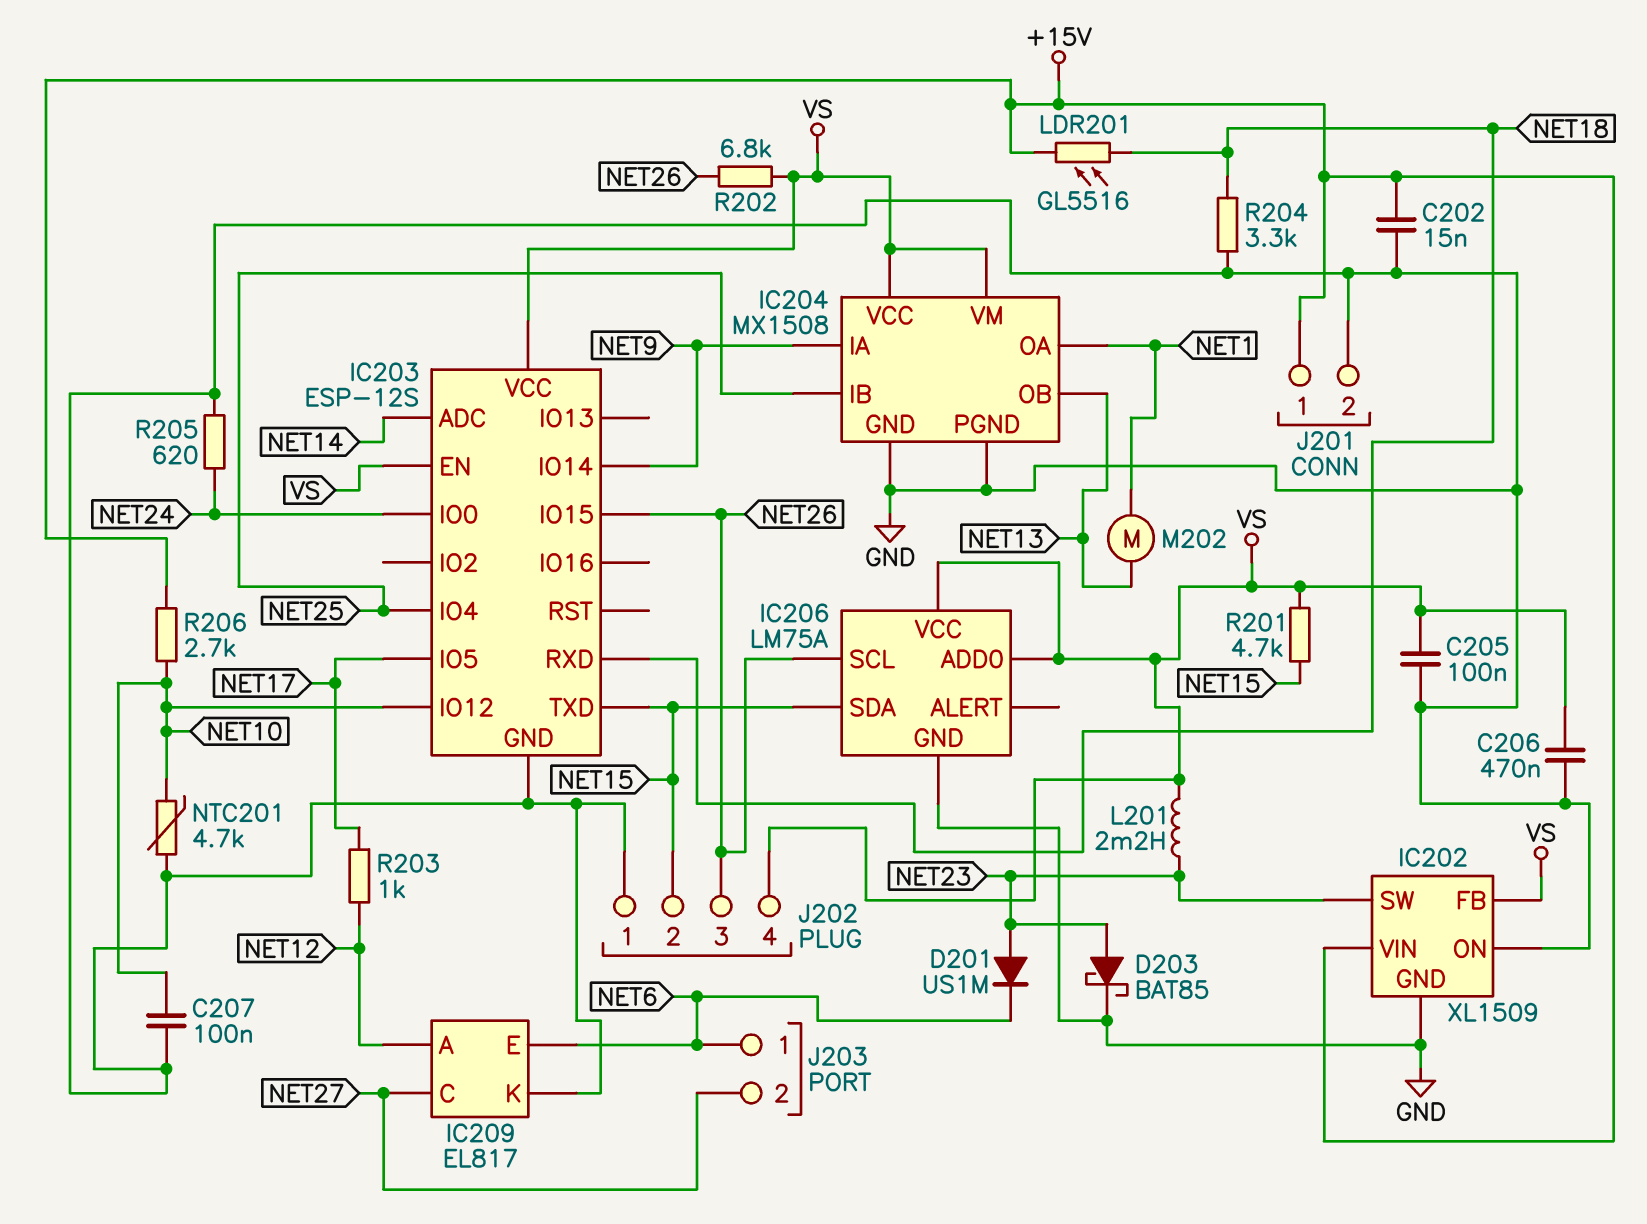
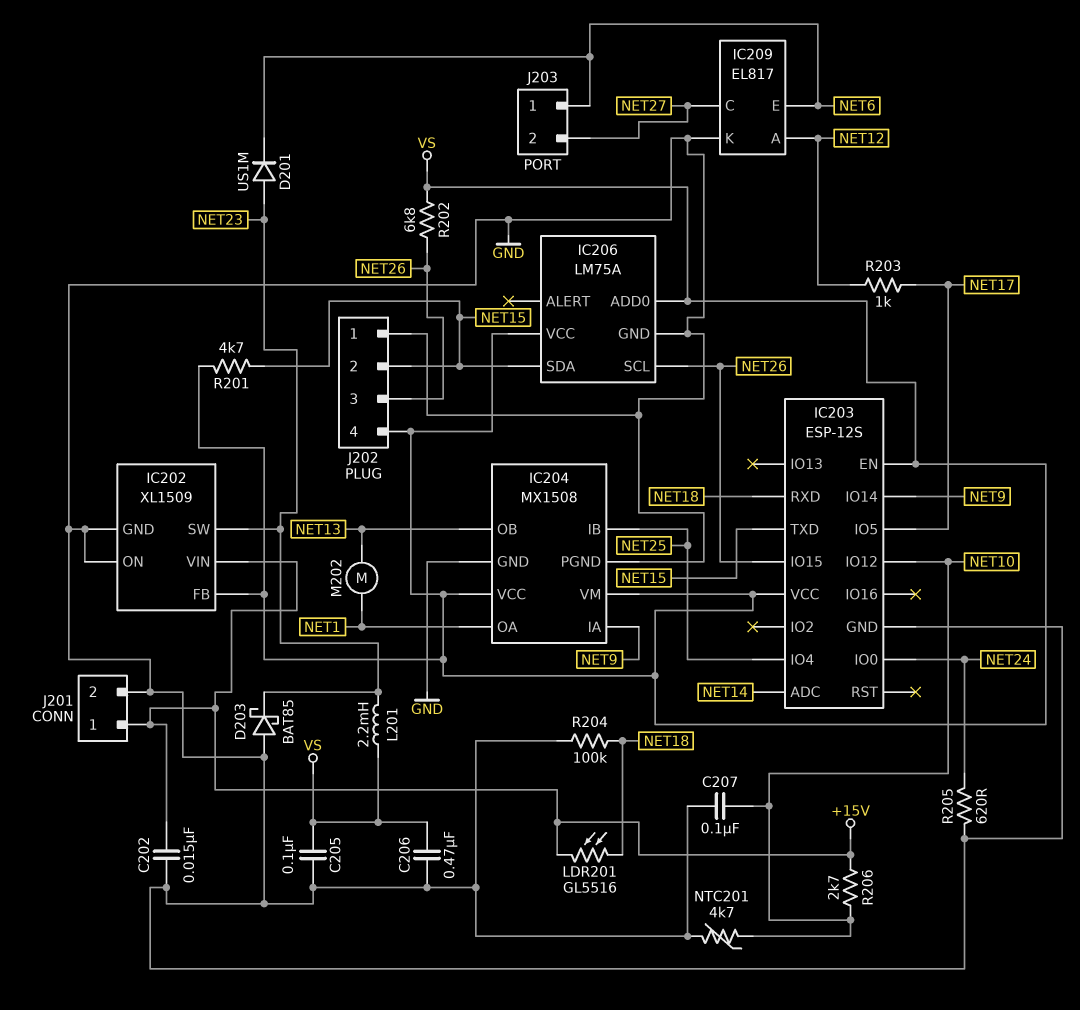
D203: schottky BAT85 (A NET23, K GND) -> schottky BAT85 (A GND, K NET23)
R204: 3.3k (GND, NET18) -> 100k (GND, NET18)

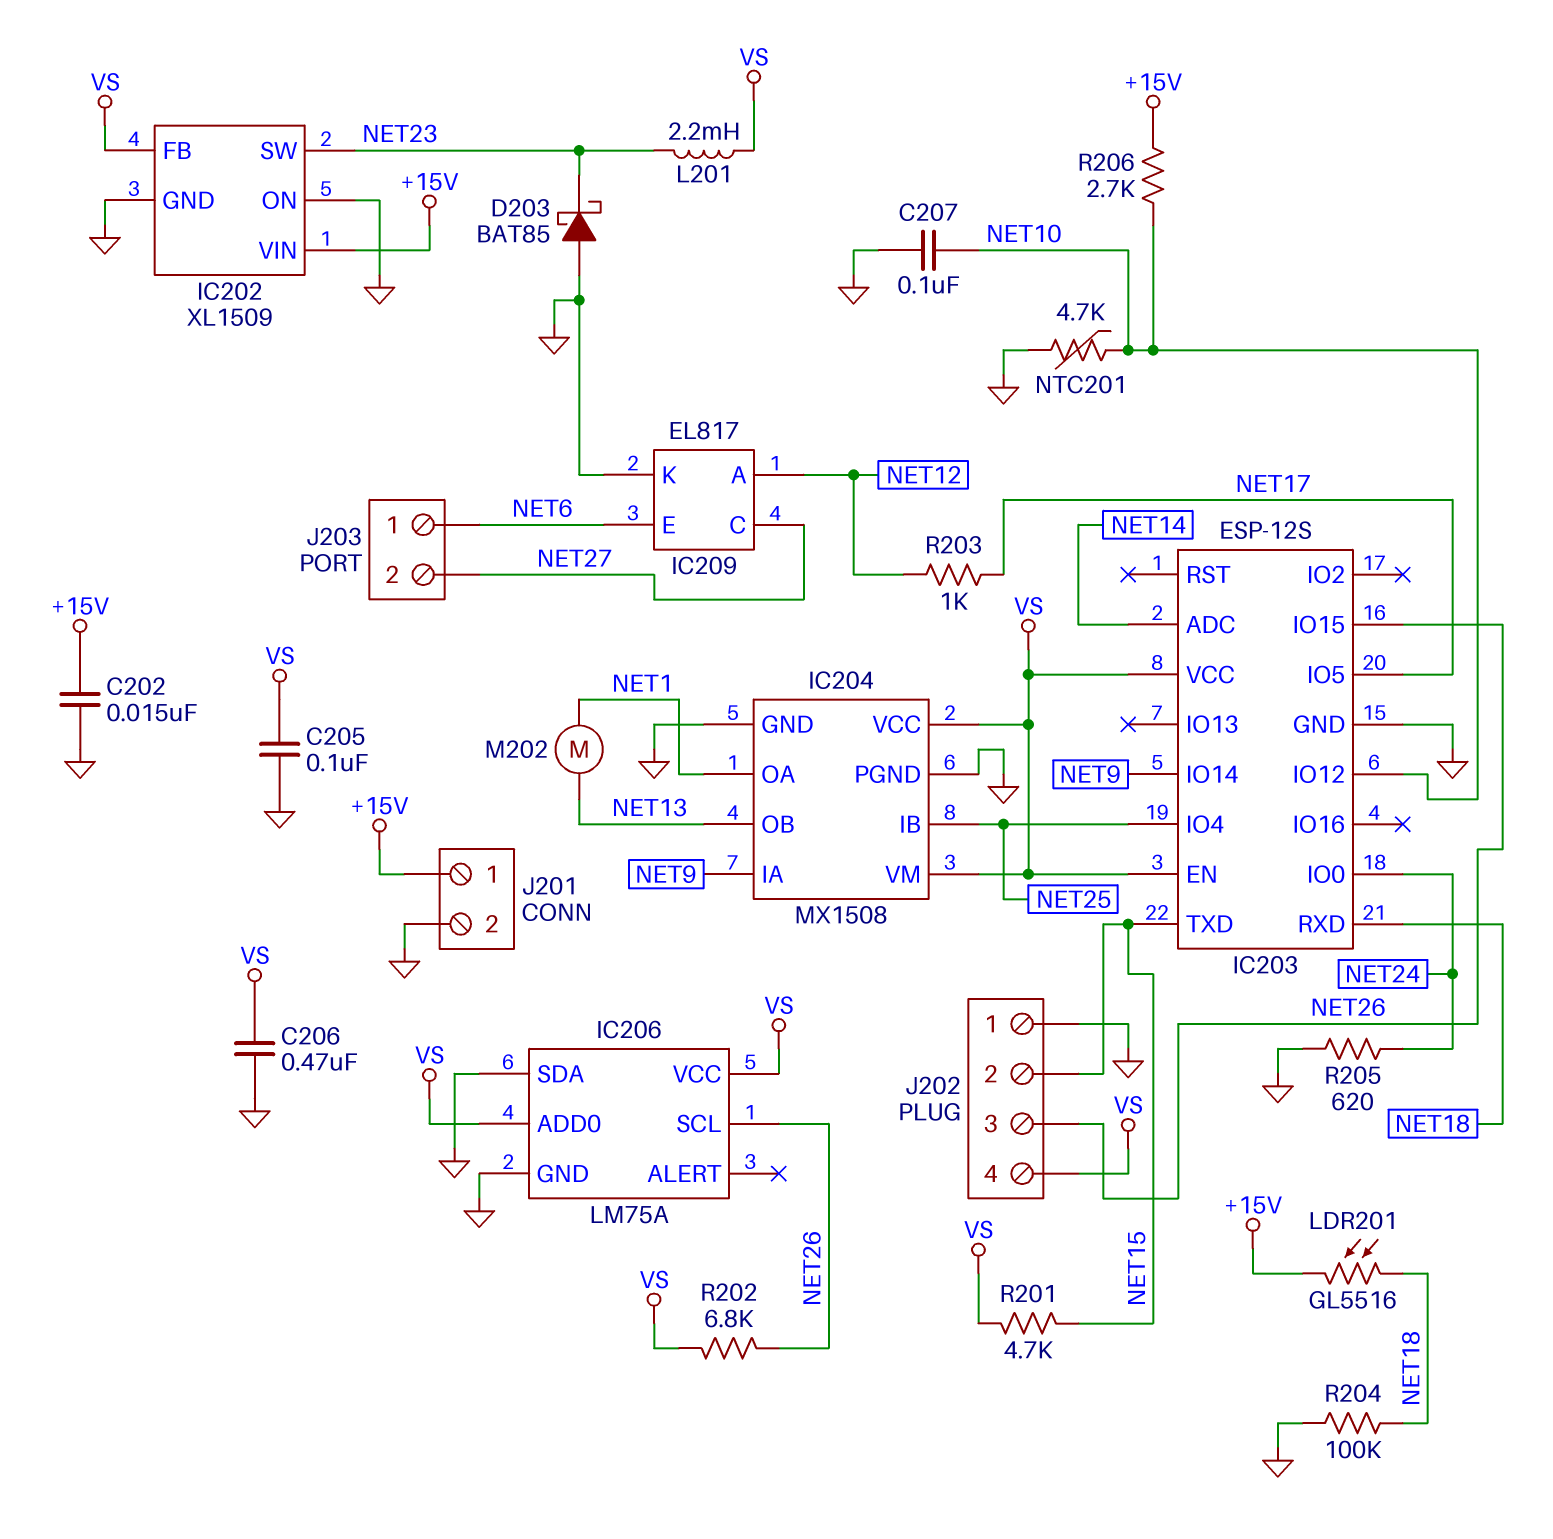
D201: diode US1M (A NET23, K NET6) -> none
IC206 pin SDA: NET15 -> GND

